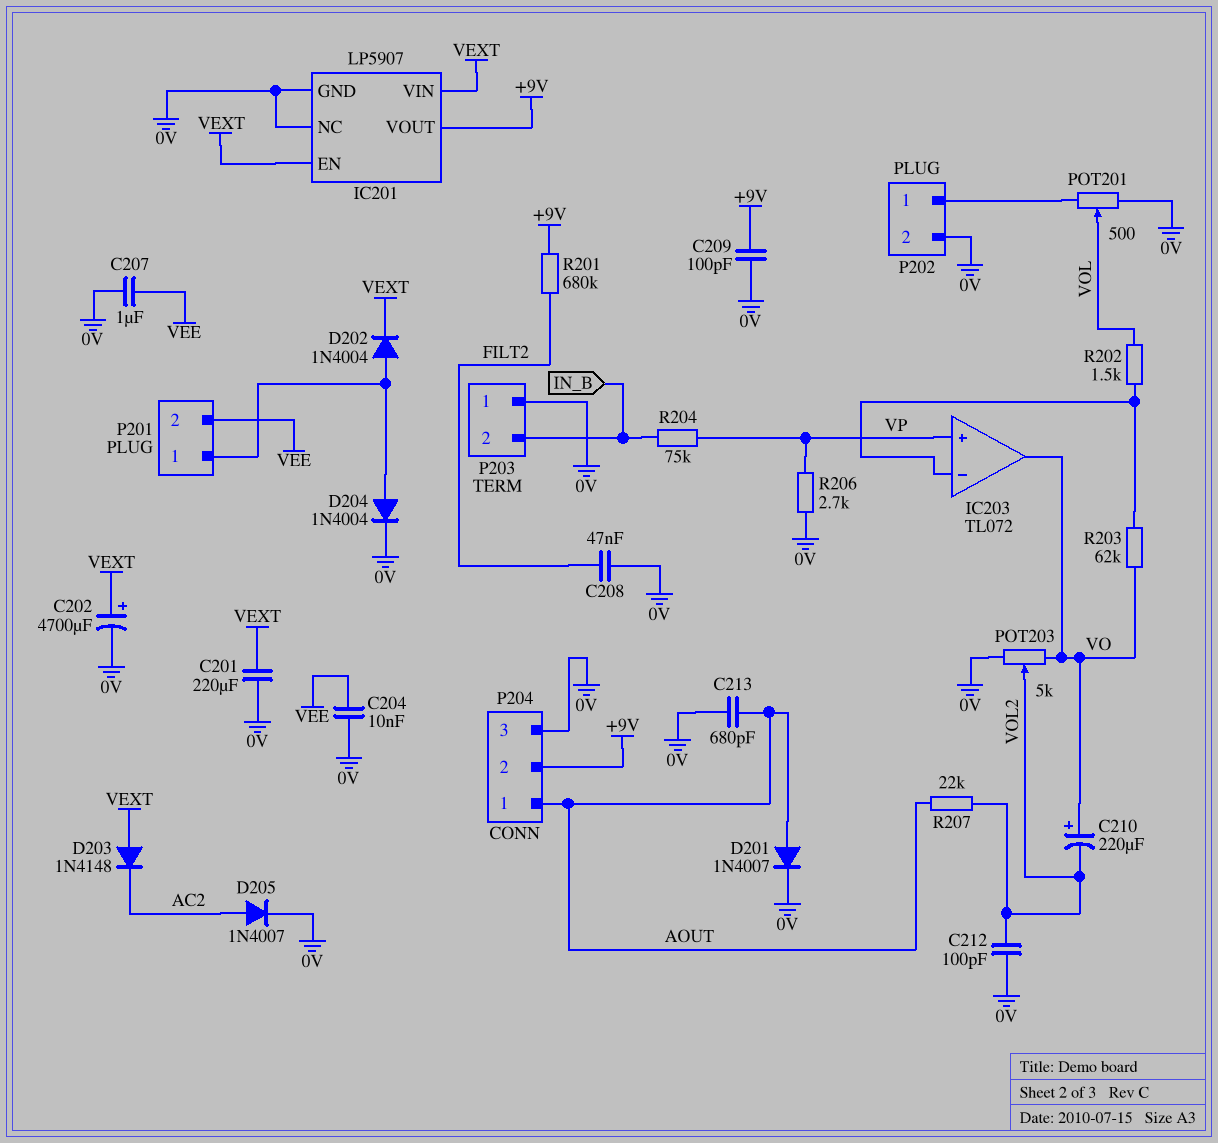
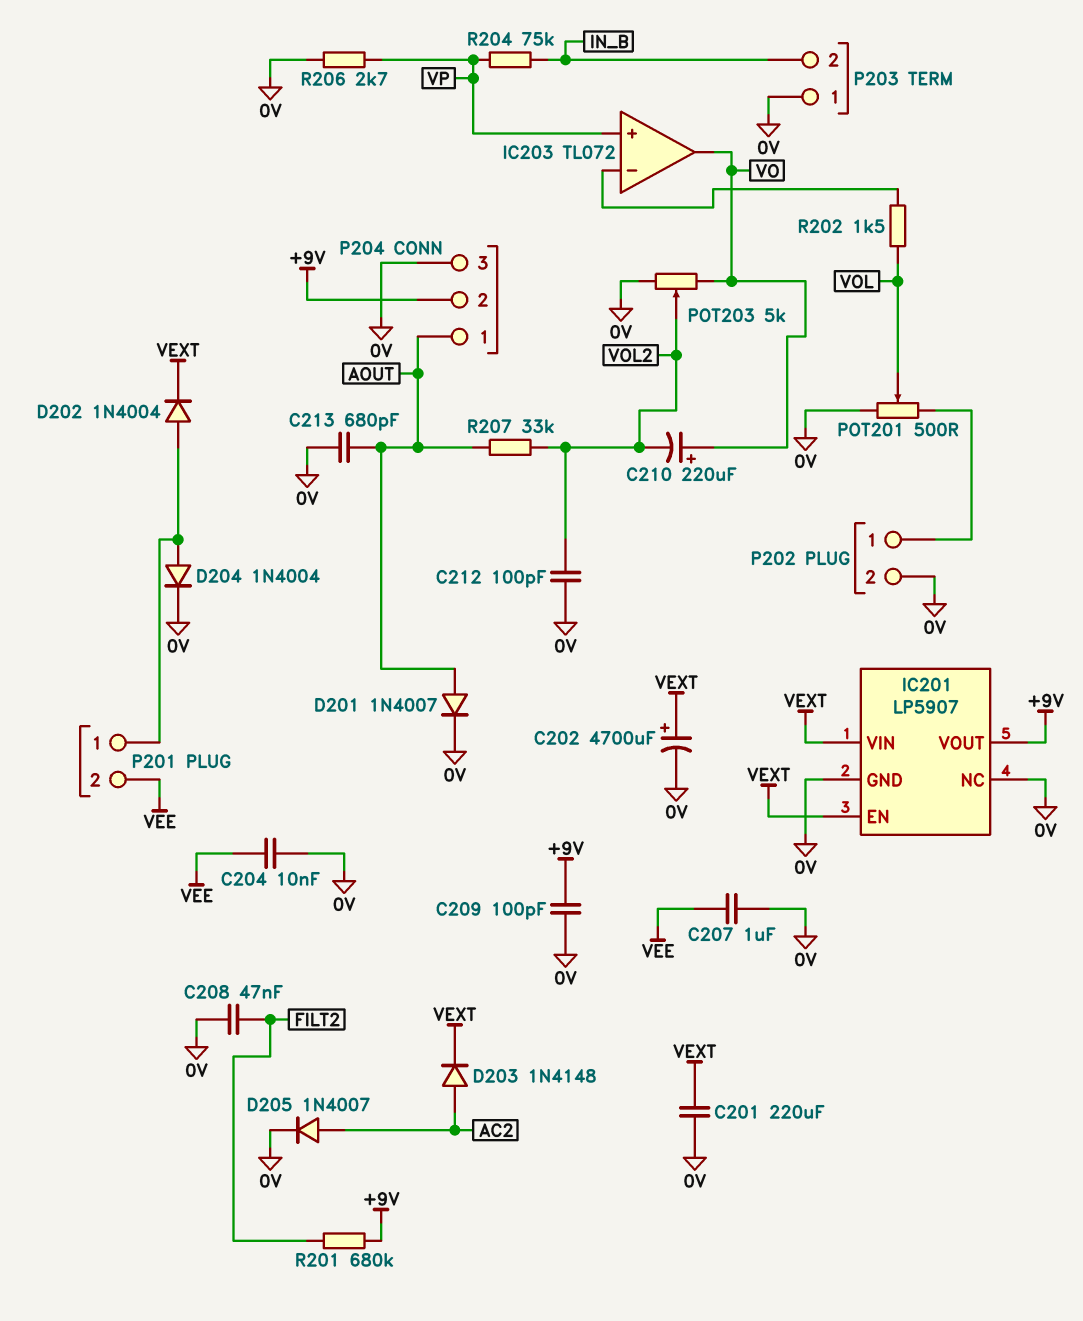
D203: diode 1N4148 (A VEXT, K AC2) -> diode 1N4148 (A AC2, K VEXT)
R203: 62k (IC203/in-, VO) -> none
R207: 22k (AOUT, VOL2) -> 33k (AOUT, VOL2)

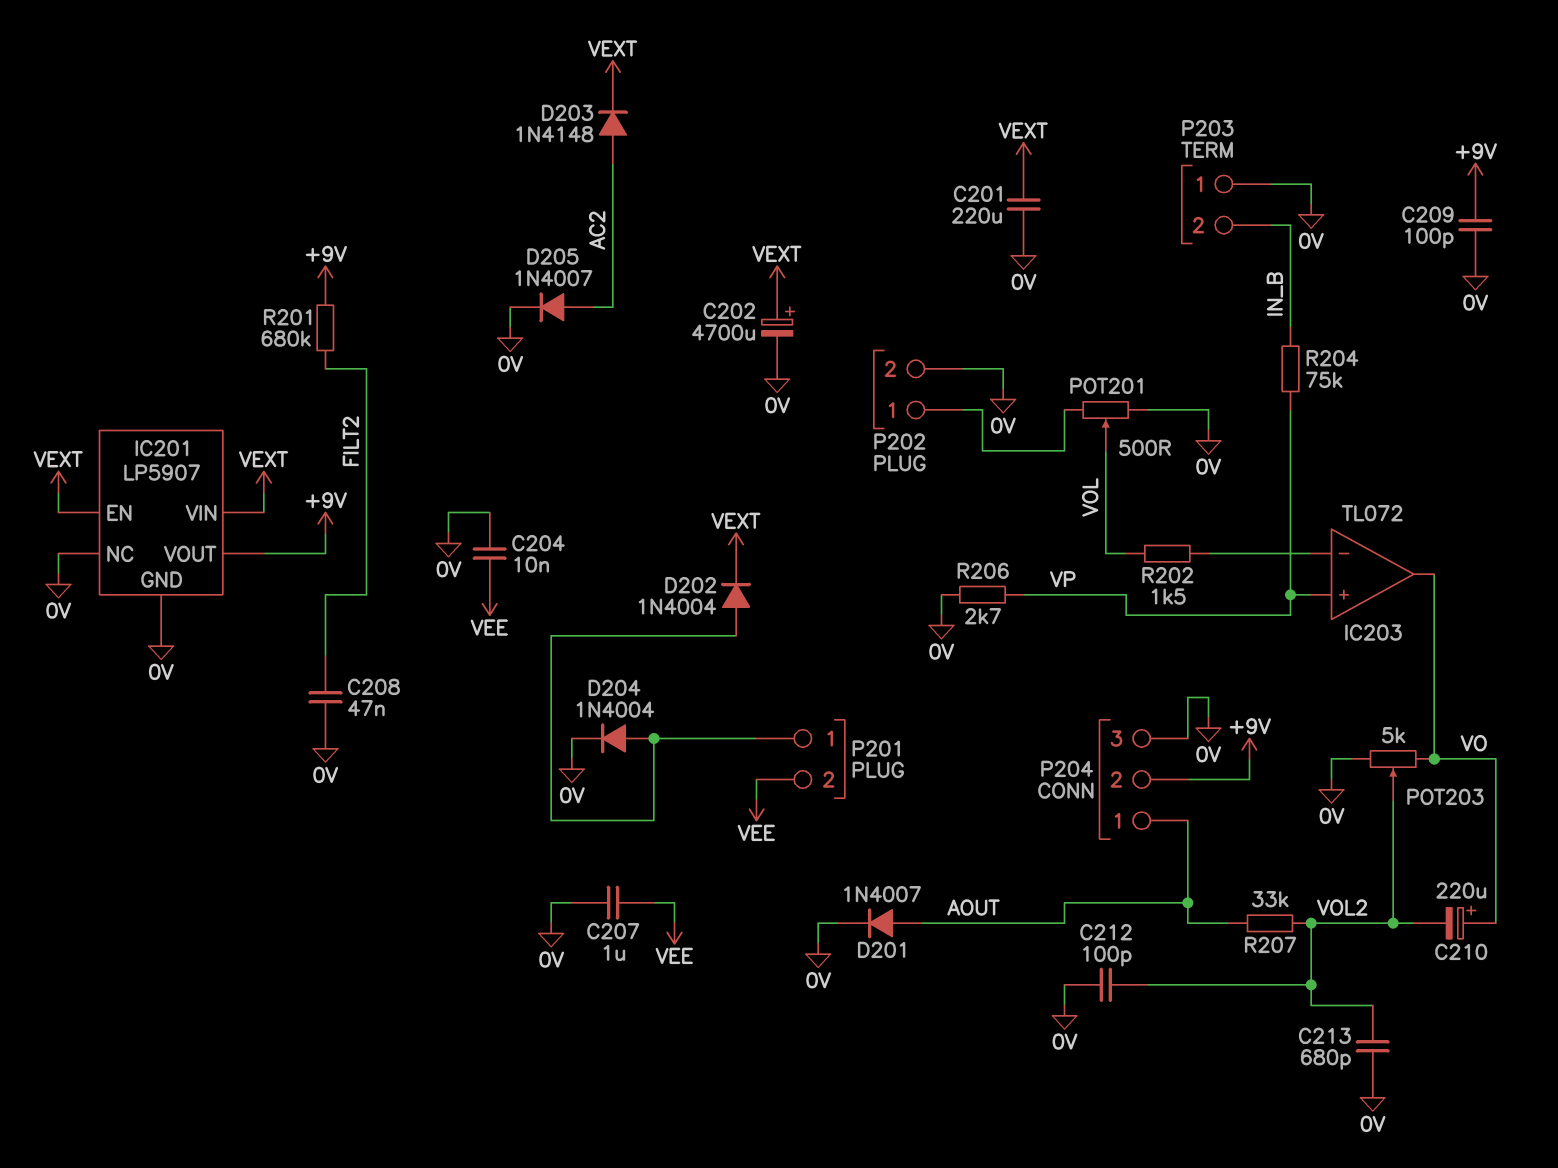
C213: 680pF (0V, AOUT) -> 680pF (0V, VOL2)

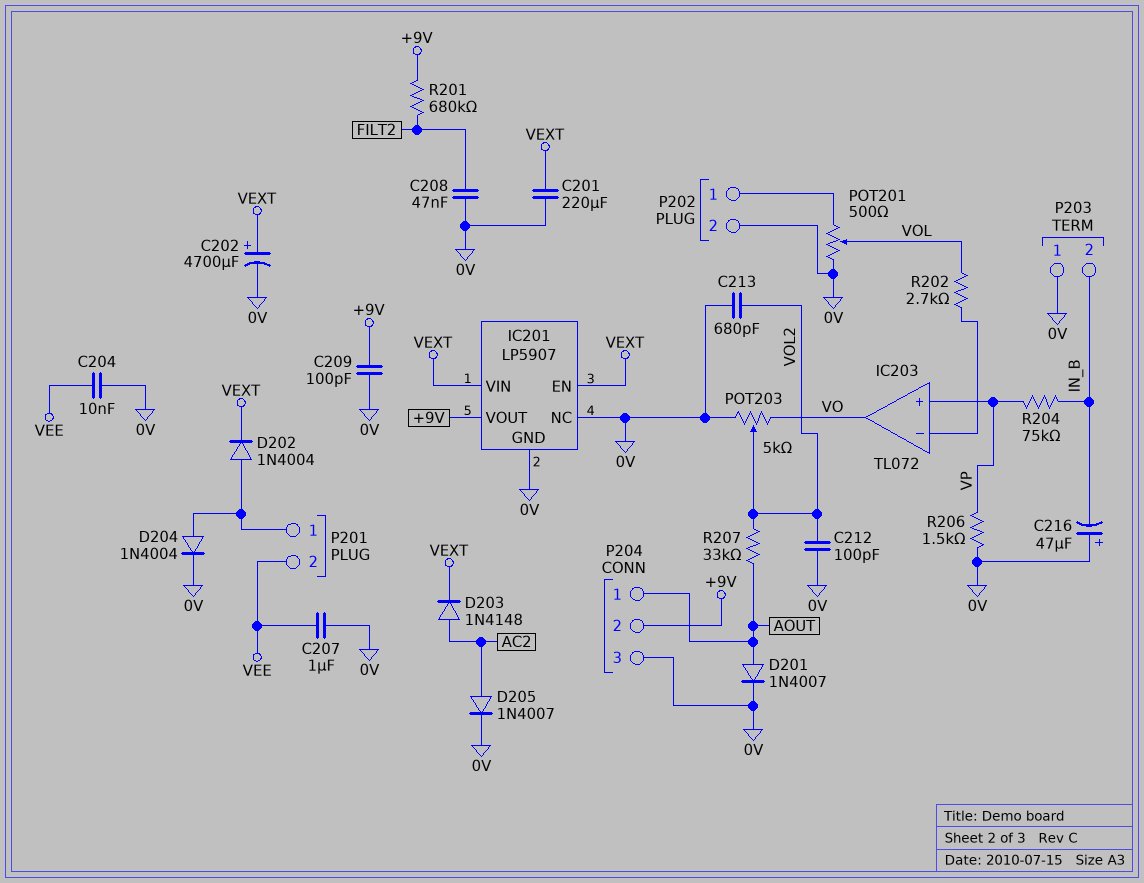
C210: 220uF (plus VO, minus VOL2) -> none
C216: none -> 47uF (plus 0V, minus IN_B)
R202: 1.5k (IC203/in-, VOL) -> 2.7k (IC203/in-, VOL)
R206: 2.7k (0V, VP) -> 1.5k (0V, VP)

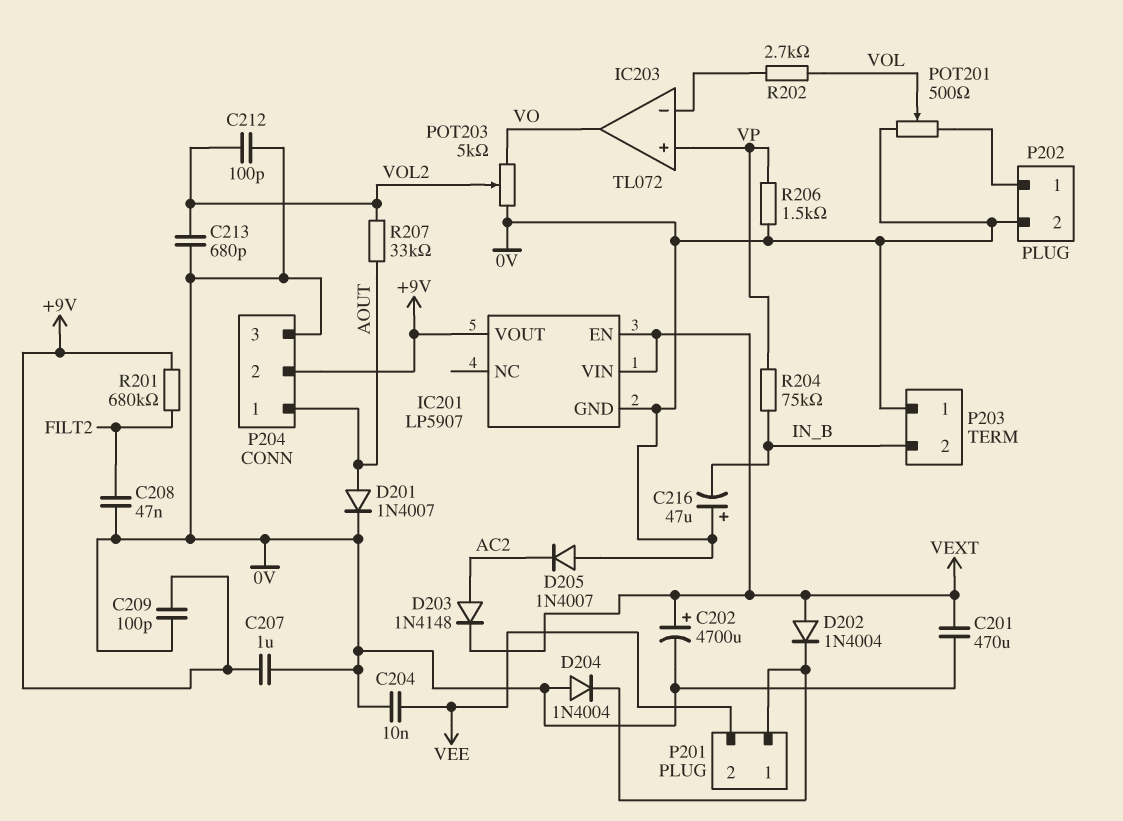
C201: 220uF (0V, VEXT) -> 470uF (0V, VEXT)
C207: 1uF (0V, VEE) -> 1uF (+9V, 0V)
D202: diode 1N4004 (A P201/1, K VEXT) -> diode 1N4004 (A VEXT, K P201/1)
D204: diode 1N4004 (A P201/1, K 0V) -> diode 1N4004 (A 0V, K P201/1)
D205: diode 1N4007 (A AC2, K 0V) -> diode 1N4007 (A 0V, K AC2)
IC201 pin NC: 0V -> none

